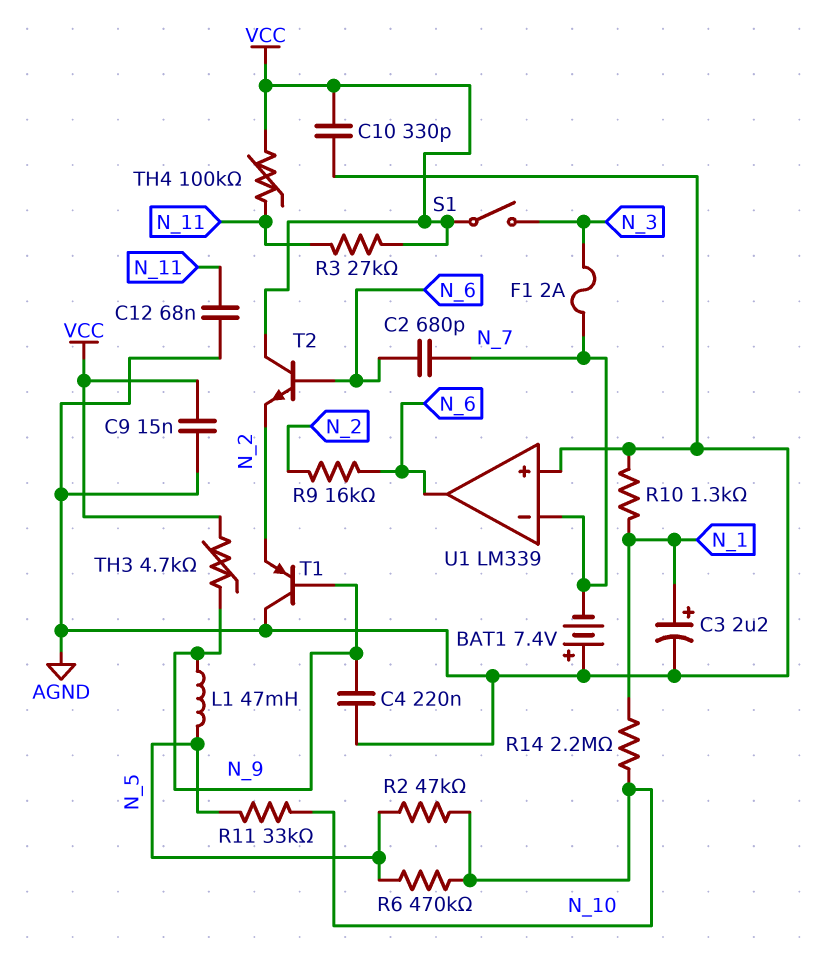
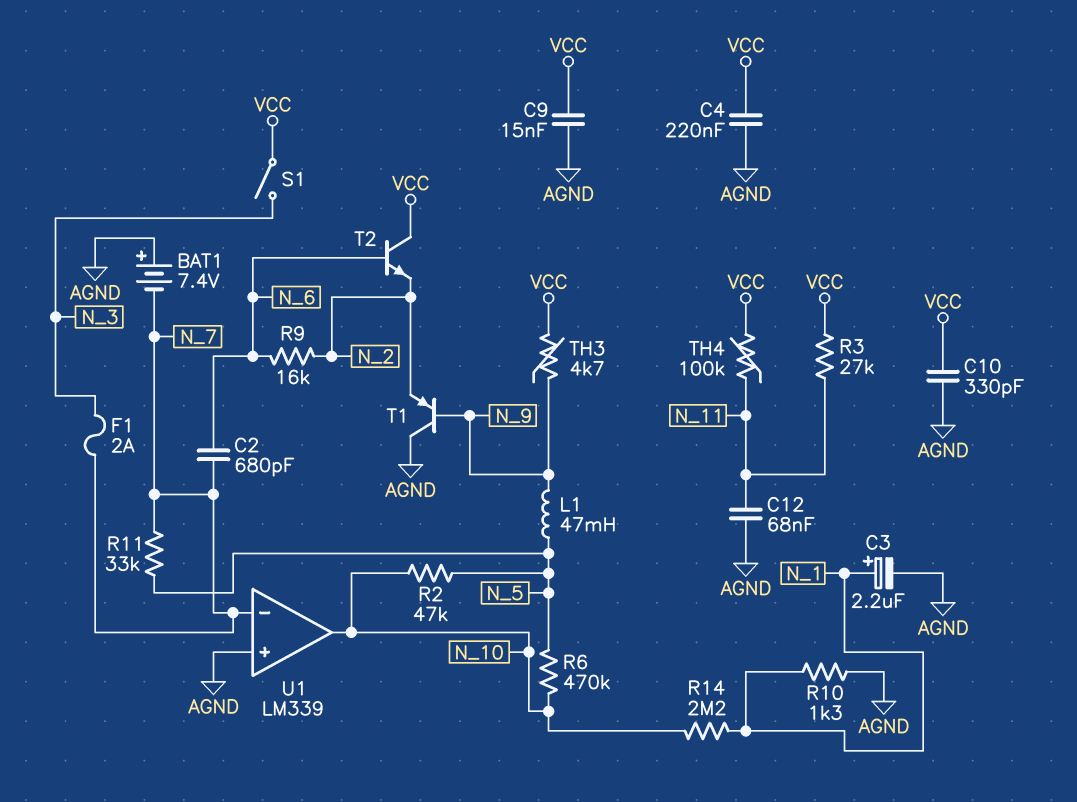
C4: 220nF (AGND, N_9) -> 220nF (AGND, VCC)
R11: 33k (N_5, N_10) -> 33k (N_5, N_7)
U1 pin out: N_6 -> N_10

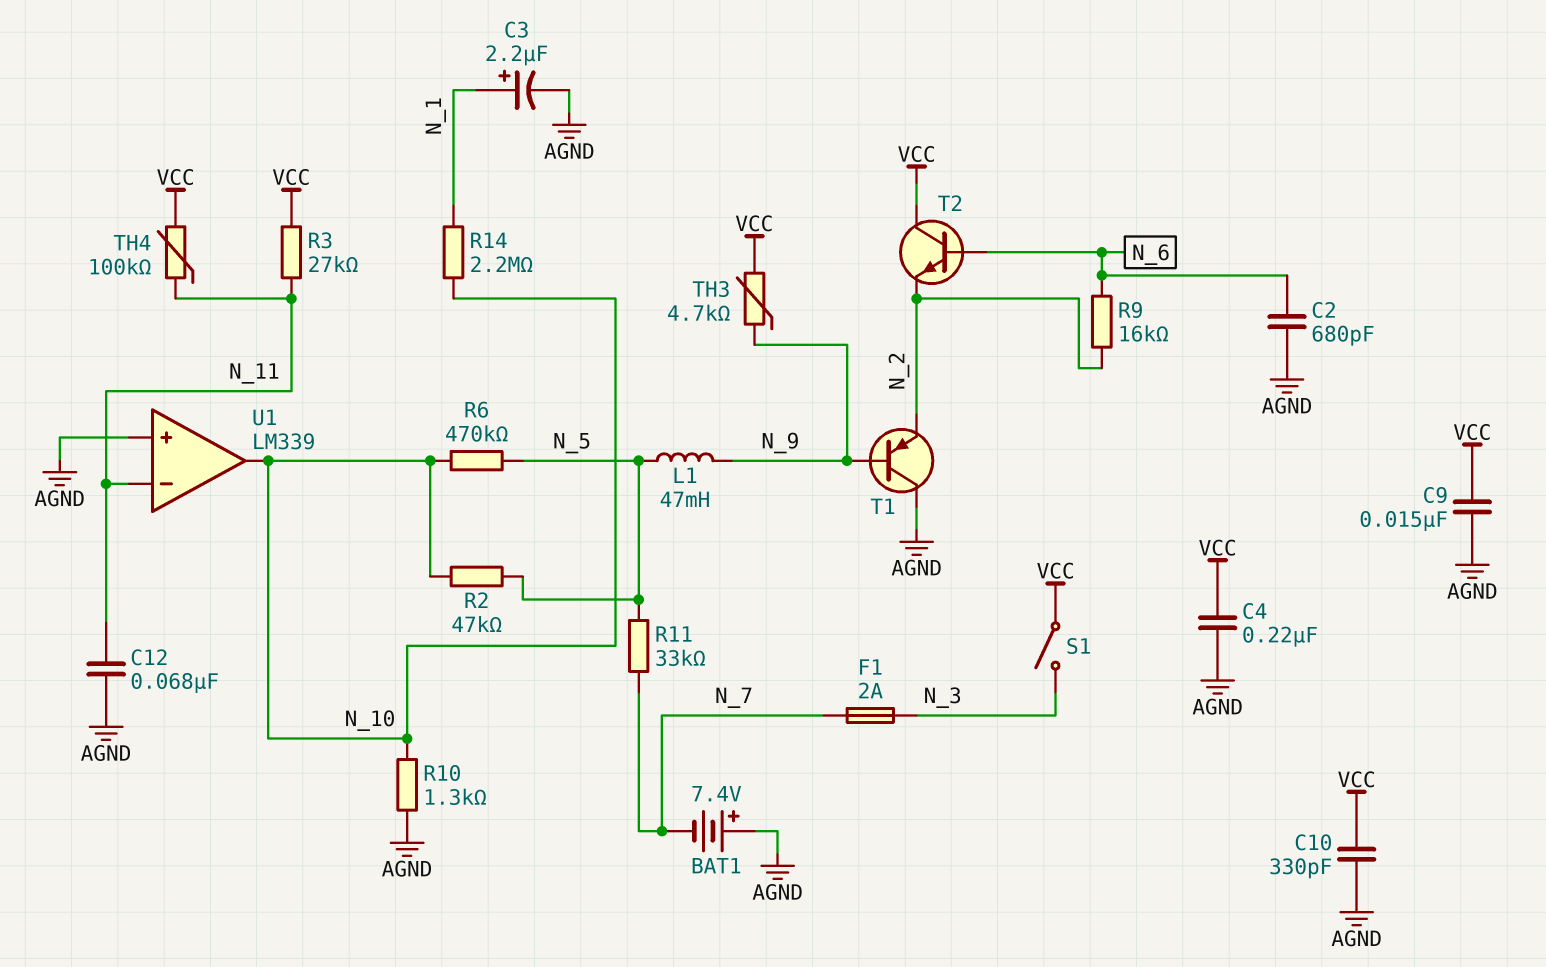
C2: 680pF (N_6, N_7) -> 680pF (AGND, N_6)
R10: 1.3k (AGND, N_1) -> 1.3k (AGND, N_10)
U1 pin in-: N_7 -> N_11

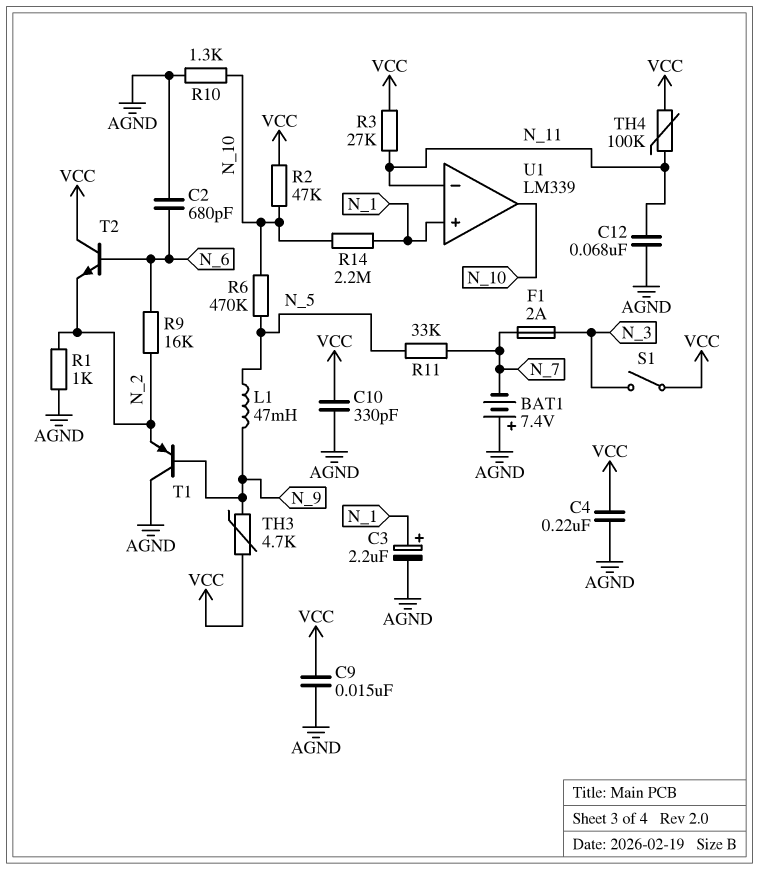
R1: none -> 1k (AGND, N_2)
R2: 47k (N_5, N_10) -> 47k (N_10, VCC)
U1 pin in+: AGND -> N_1

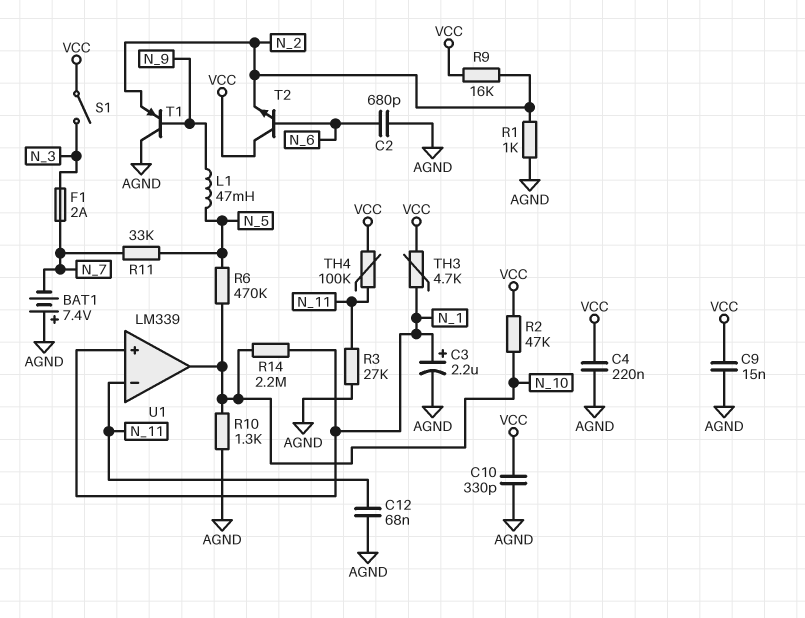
R3: 27k (N_11, VCC) -> 27k (AGND, N_11)
R9: 16k (N_2, N_6) -> 16k (N_2, VCC)
TH3: 4.7k (N_9, VCC) -> 4.7k (N_1, VCC)

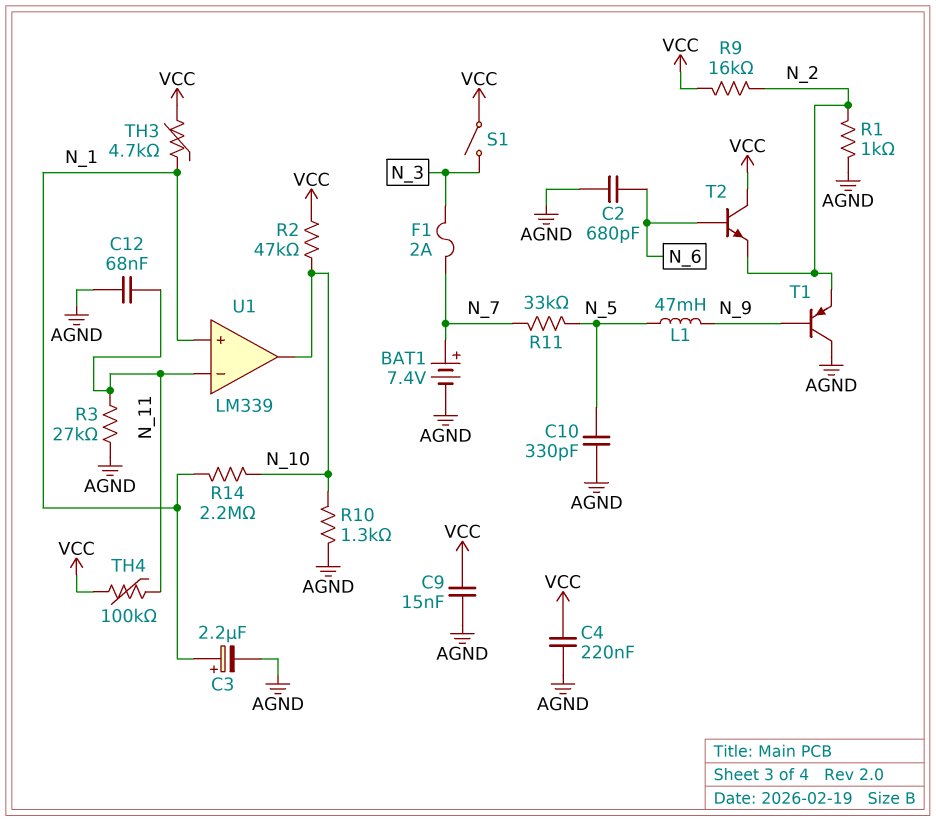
BAT1: 7.4V (plus AGND, minus N_7) -> 7.4V (plus N_7, minus AGND)
C10: 330pF (AGND, VCC) -> 330pF (AGND, N_5)
R6: 470k (N_5, N_10) -> none

